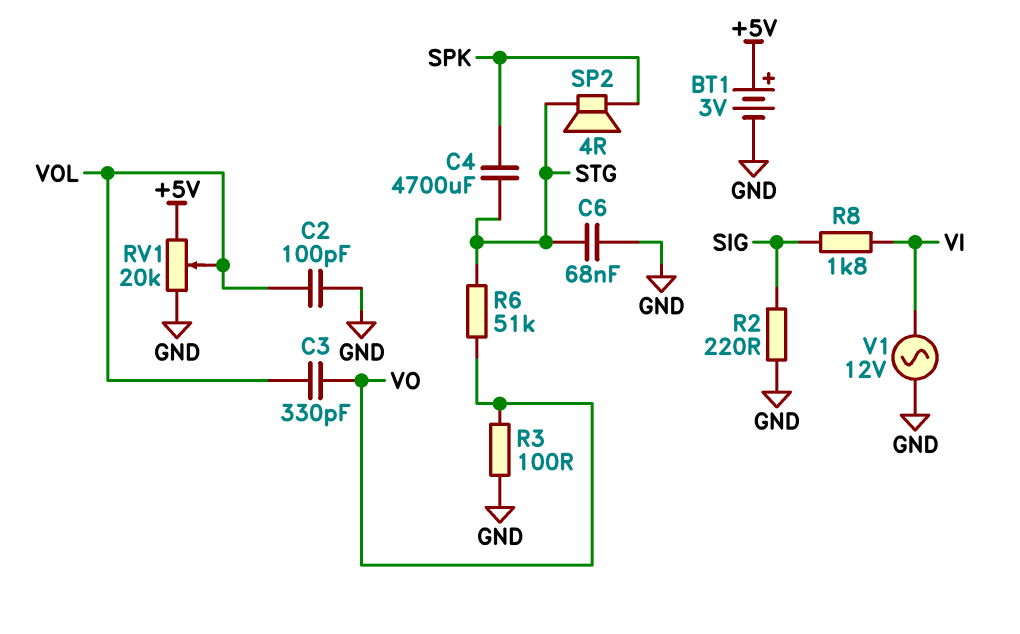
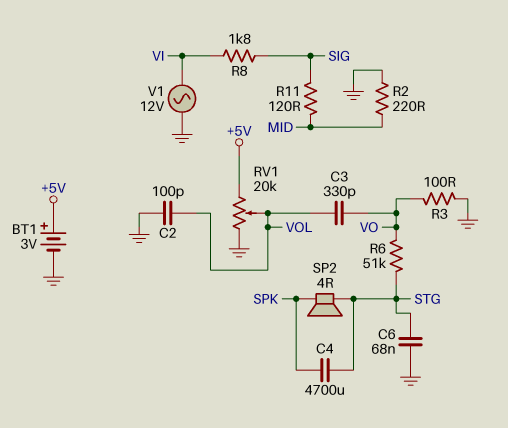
R2: 220 (GND, SIG) -> 220 (GND, MID)
R11: none -> 120 (MID, SIG)

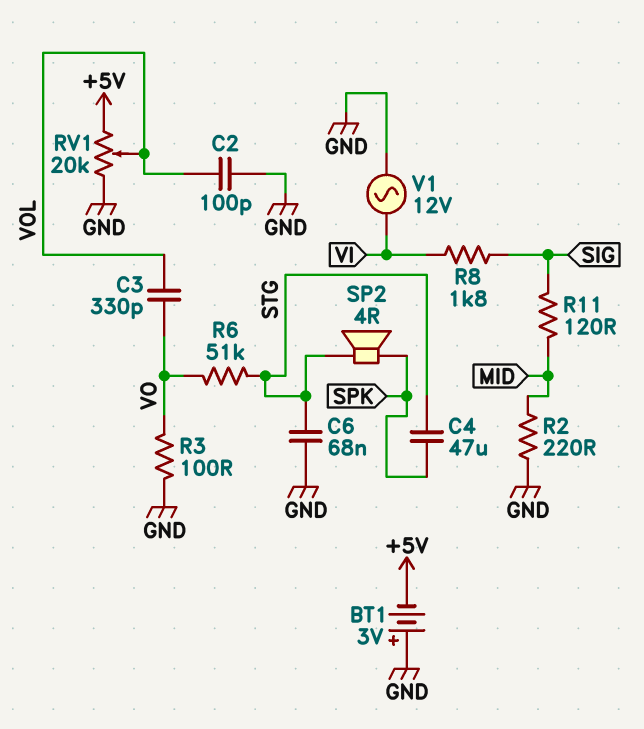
BT1: 3V (plus +5V, minus GND) -> 3V (plus GND, minus +5V)
C4: 4700uF (SPK, STG) -> 47uF (SPK, STG)

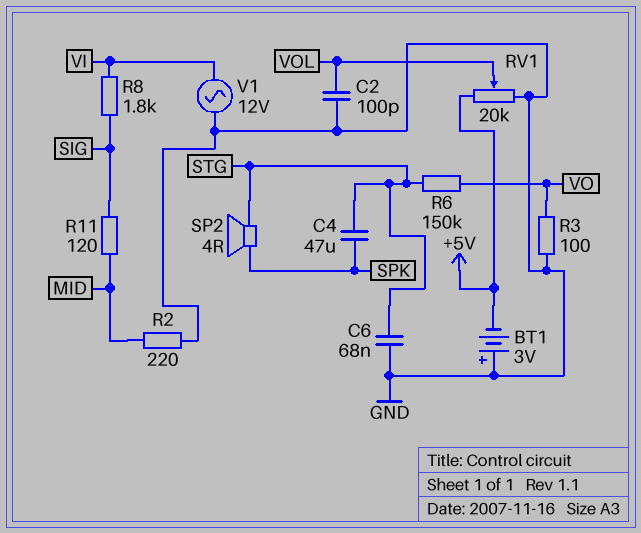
C3: 330pF (VO, VOL) -> none
R6: 51k (STG, VO) -> 150k (STG, VO)

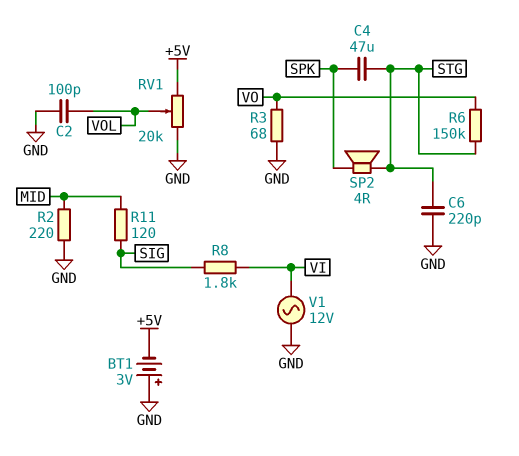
C6: 68nF (GND, STG) -> 220pF (GND, STG)
R3: 100 (GND, VO) -> 68 (GND, VO)

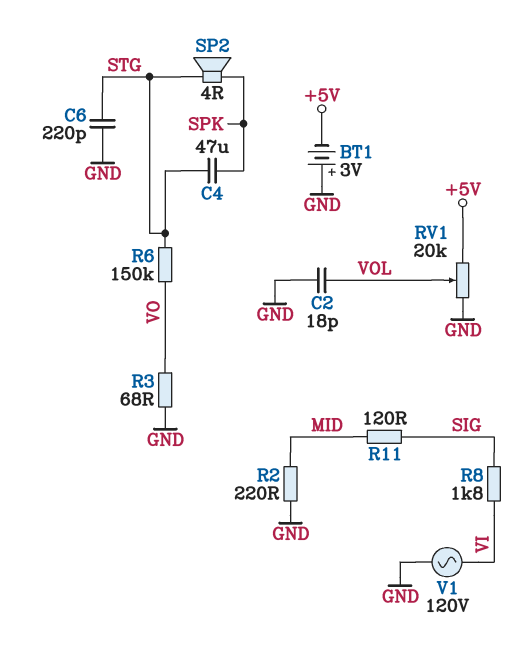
C2: 100pF (GND, VOL) -> 18pF (GND, VOL)
V1: AC 12V (GND, VI) -> AC 120V (GND, VI)

